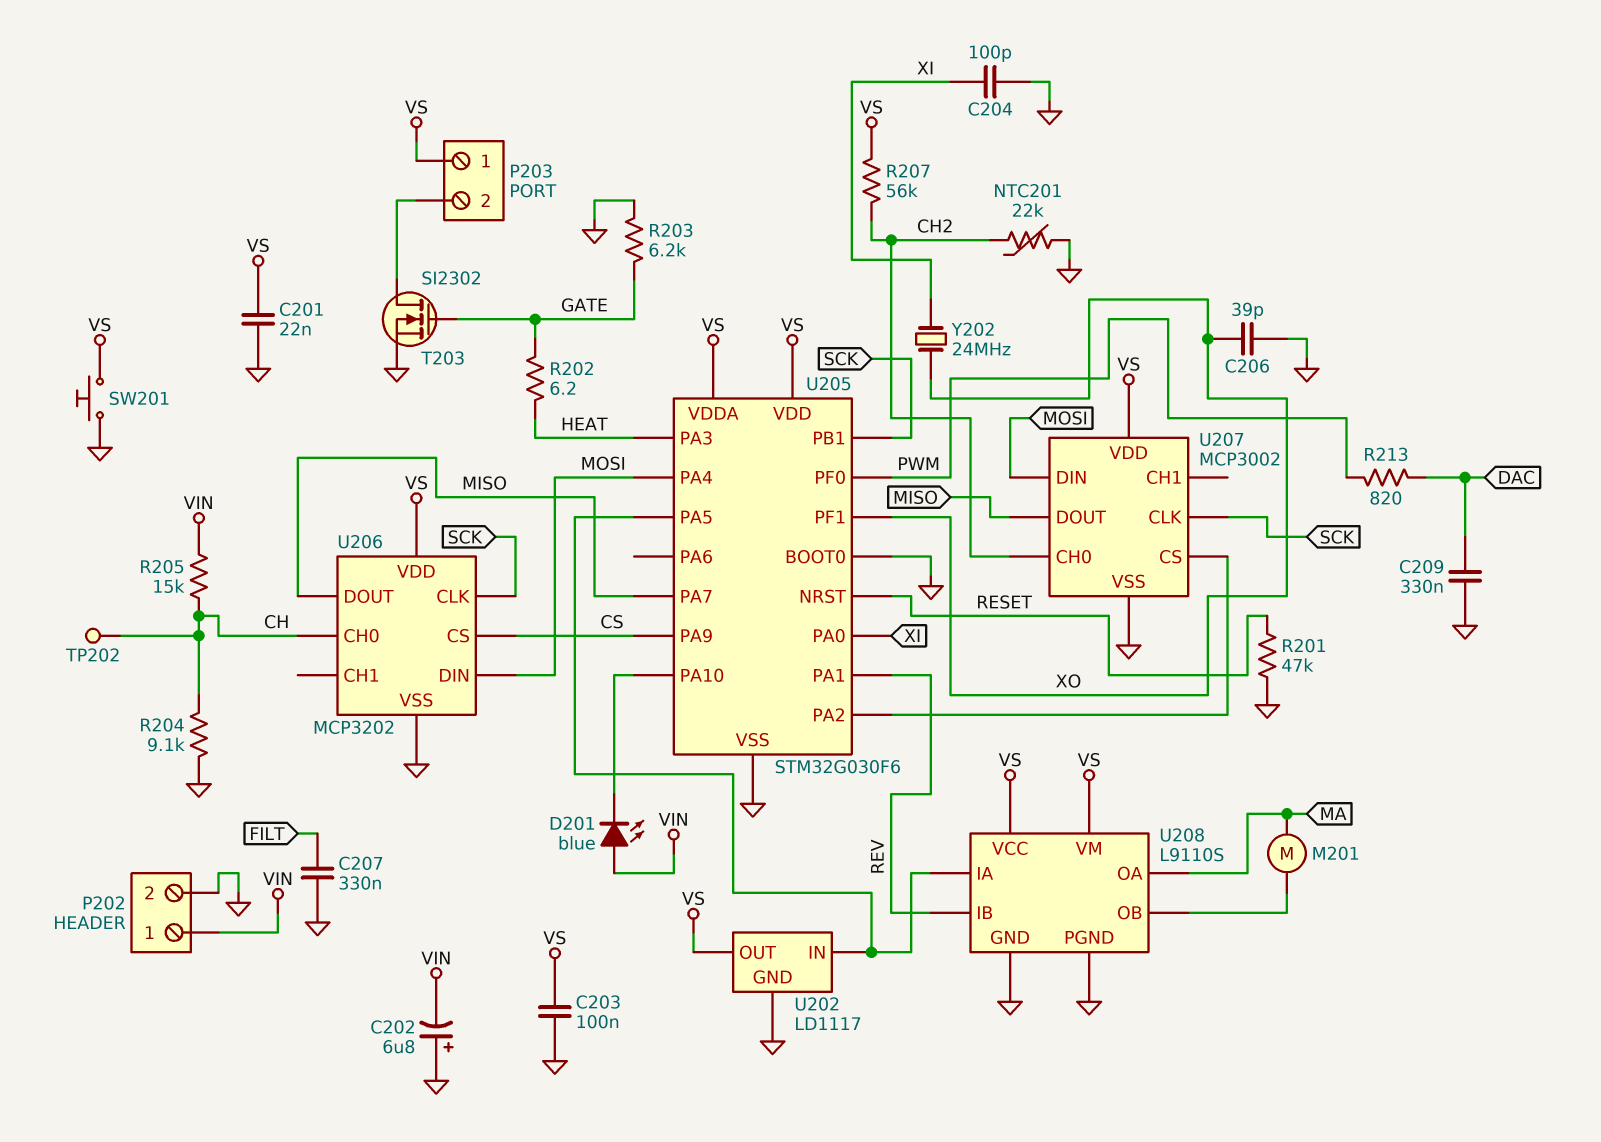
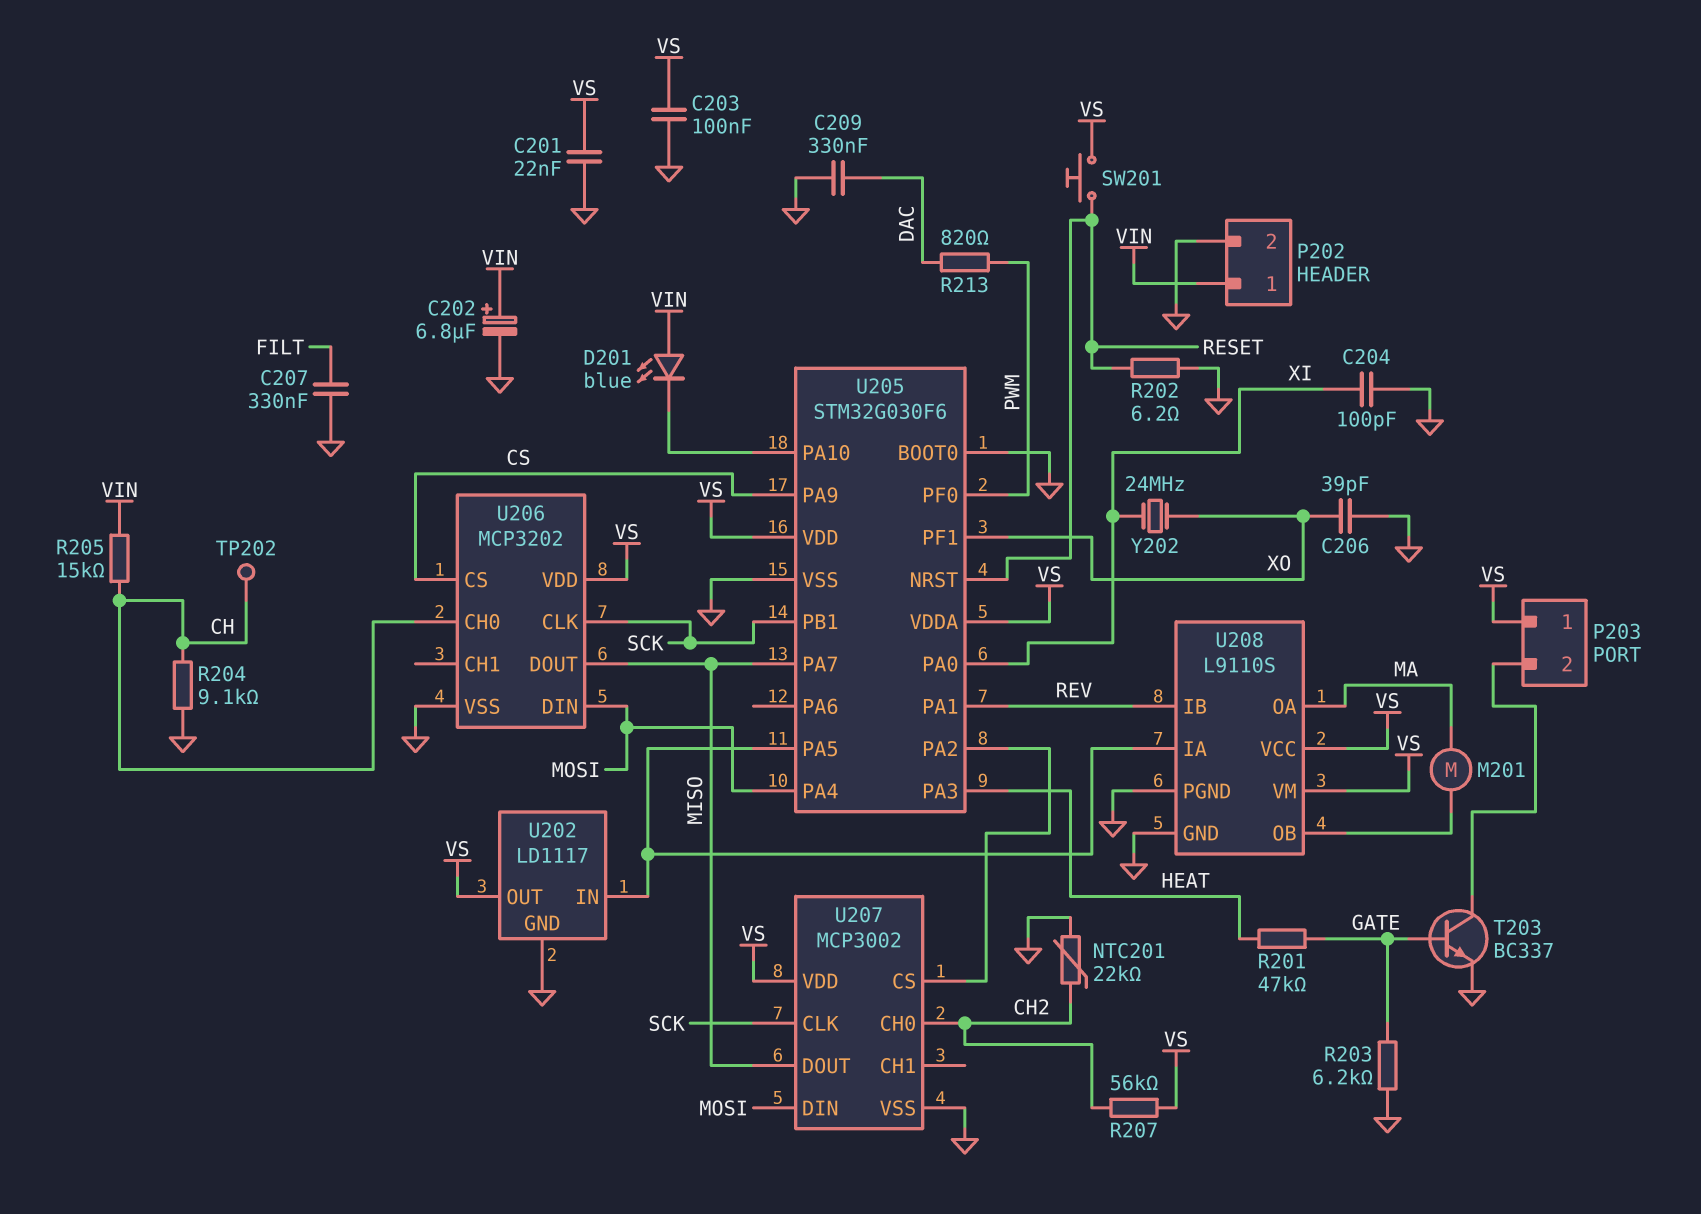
C202: 6.8uF (plus GND, minus VIN) -> 6.8uF (plus VIN, minus GND)
R201: 47k (GND, RESET) -> 47k (GATE, HEAT)
R202: 6.2 (GATE, HEAT) -> 6.2 (GND, RESET)
SW201: button (GND, VS) -> button (RESET, VS)
T203: NMOS SI2302 (G GATE, D P203/2, S GND) -> NPN BC337 (B GATE, C P203/2, E GND)

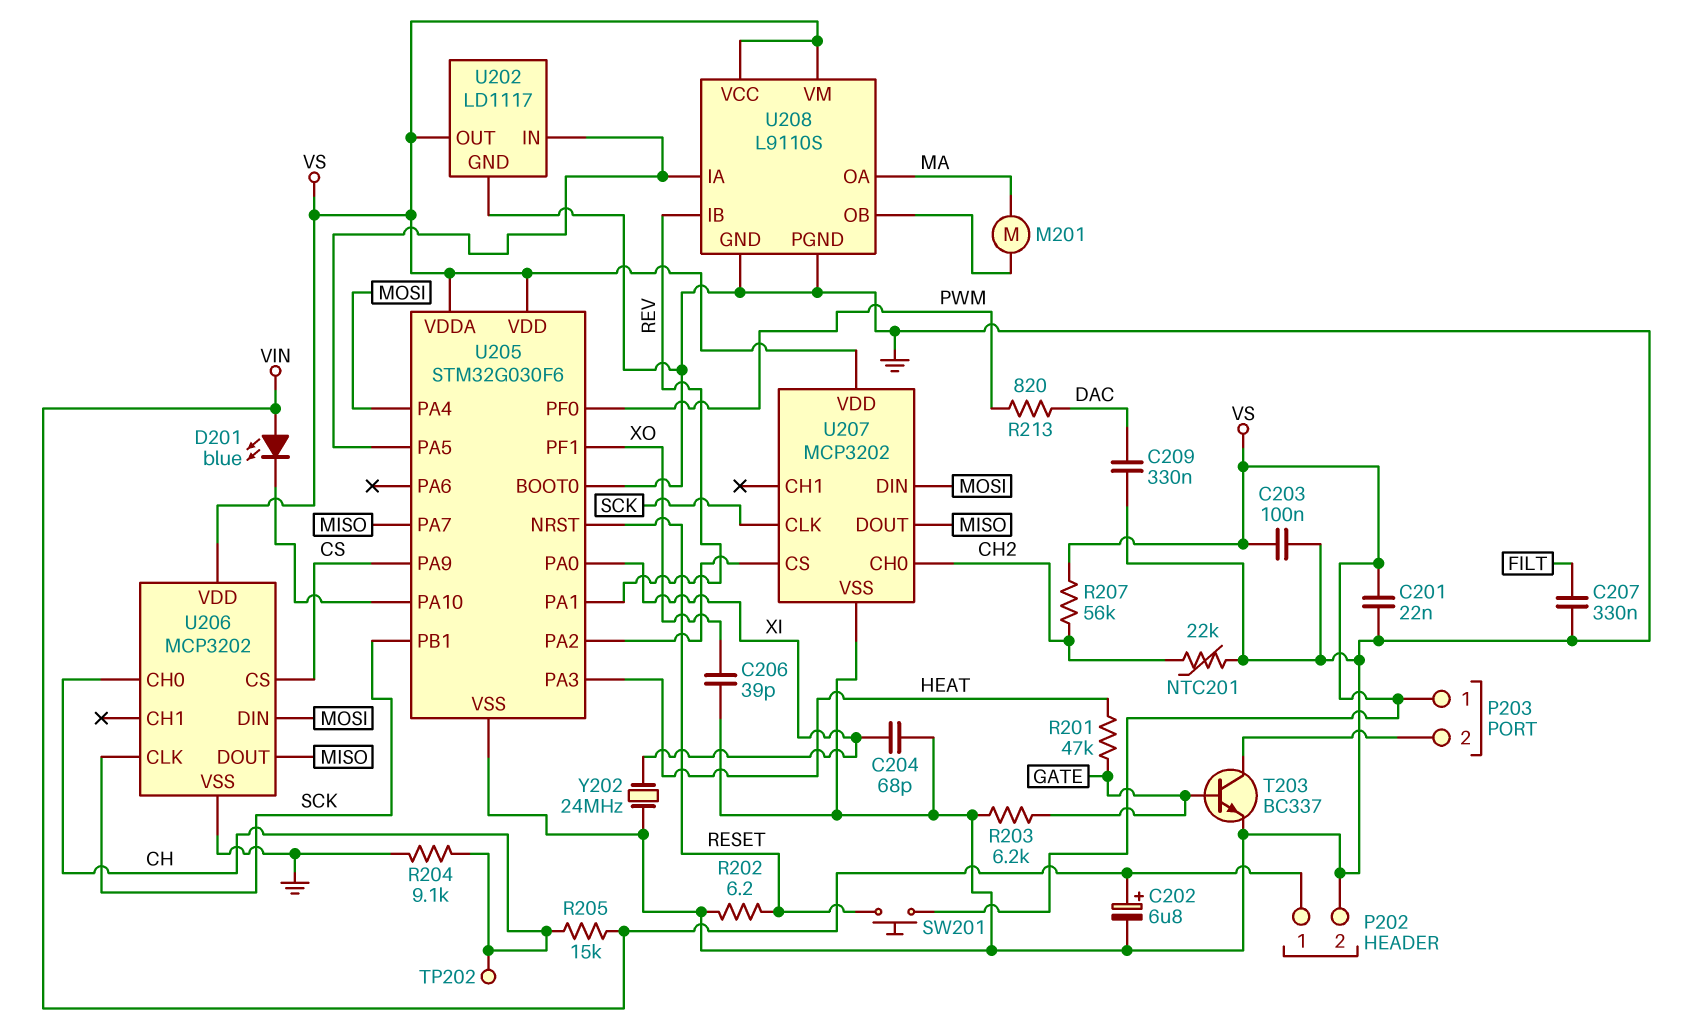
C204: 100pF (GND, XI) -> 68pF (GND, XI)
U207: MCP3002 -> MCP3202
Y202: 24MHz (XI, XO) -> 24MHz (GND, XI)

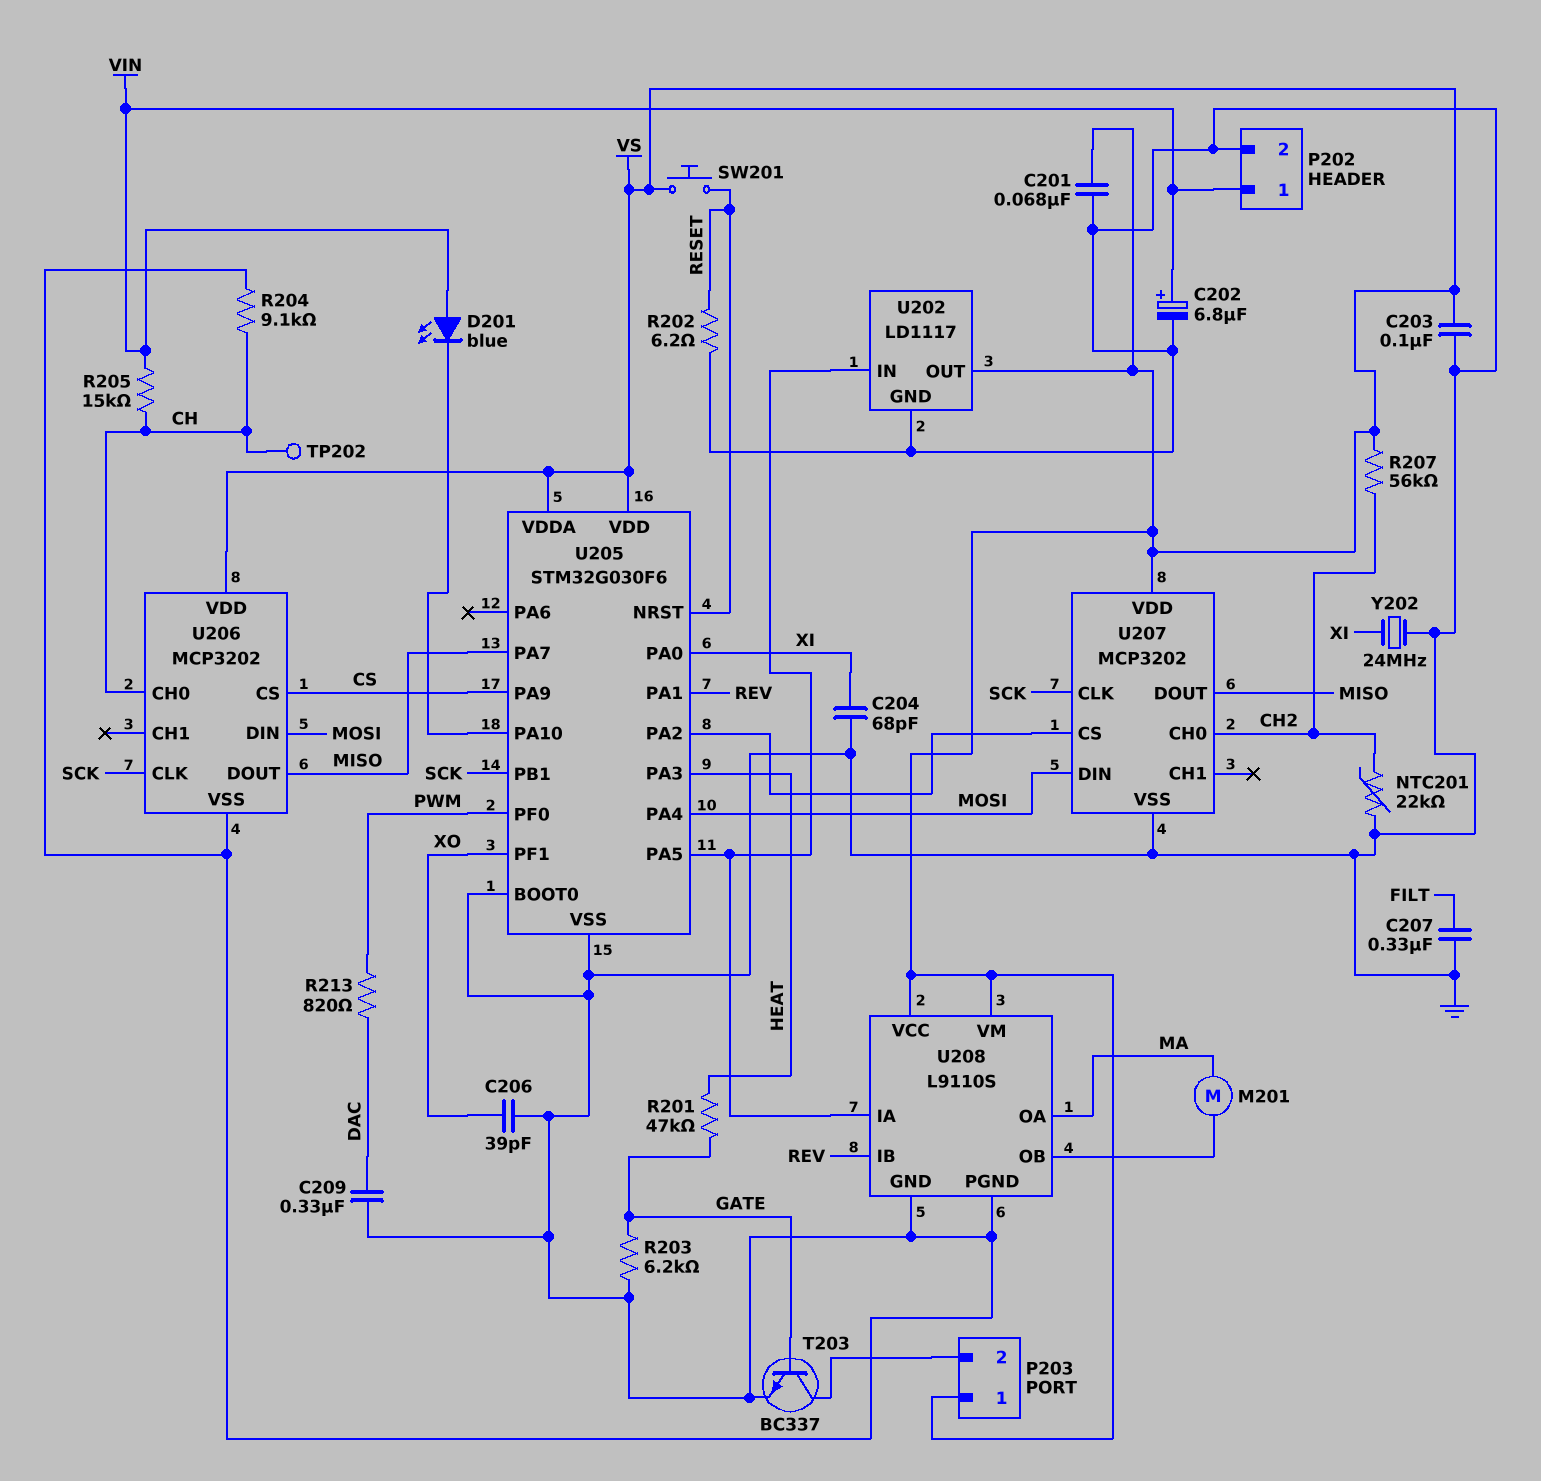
C201: 22nF (GND, VS) -> 68nF (GND, VS)

